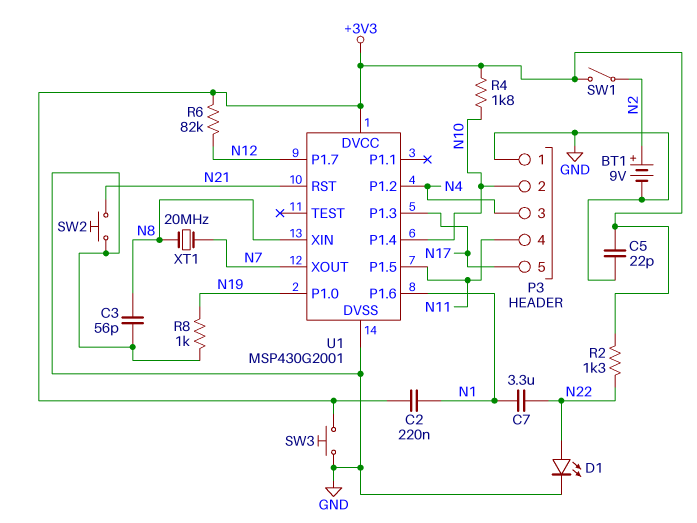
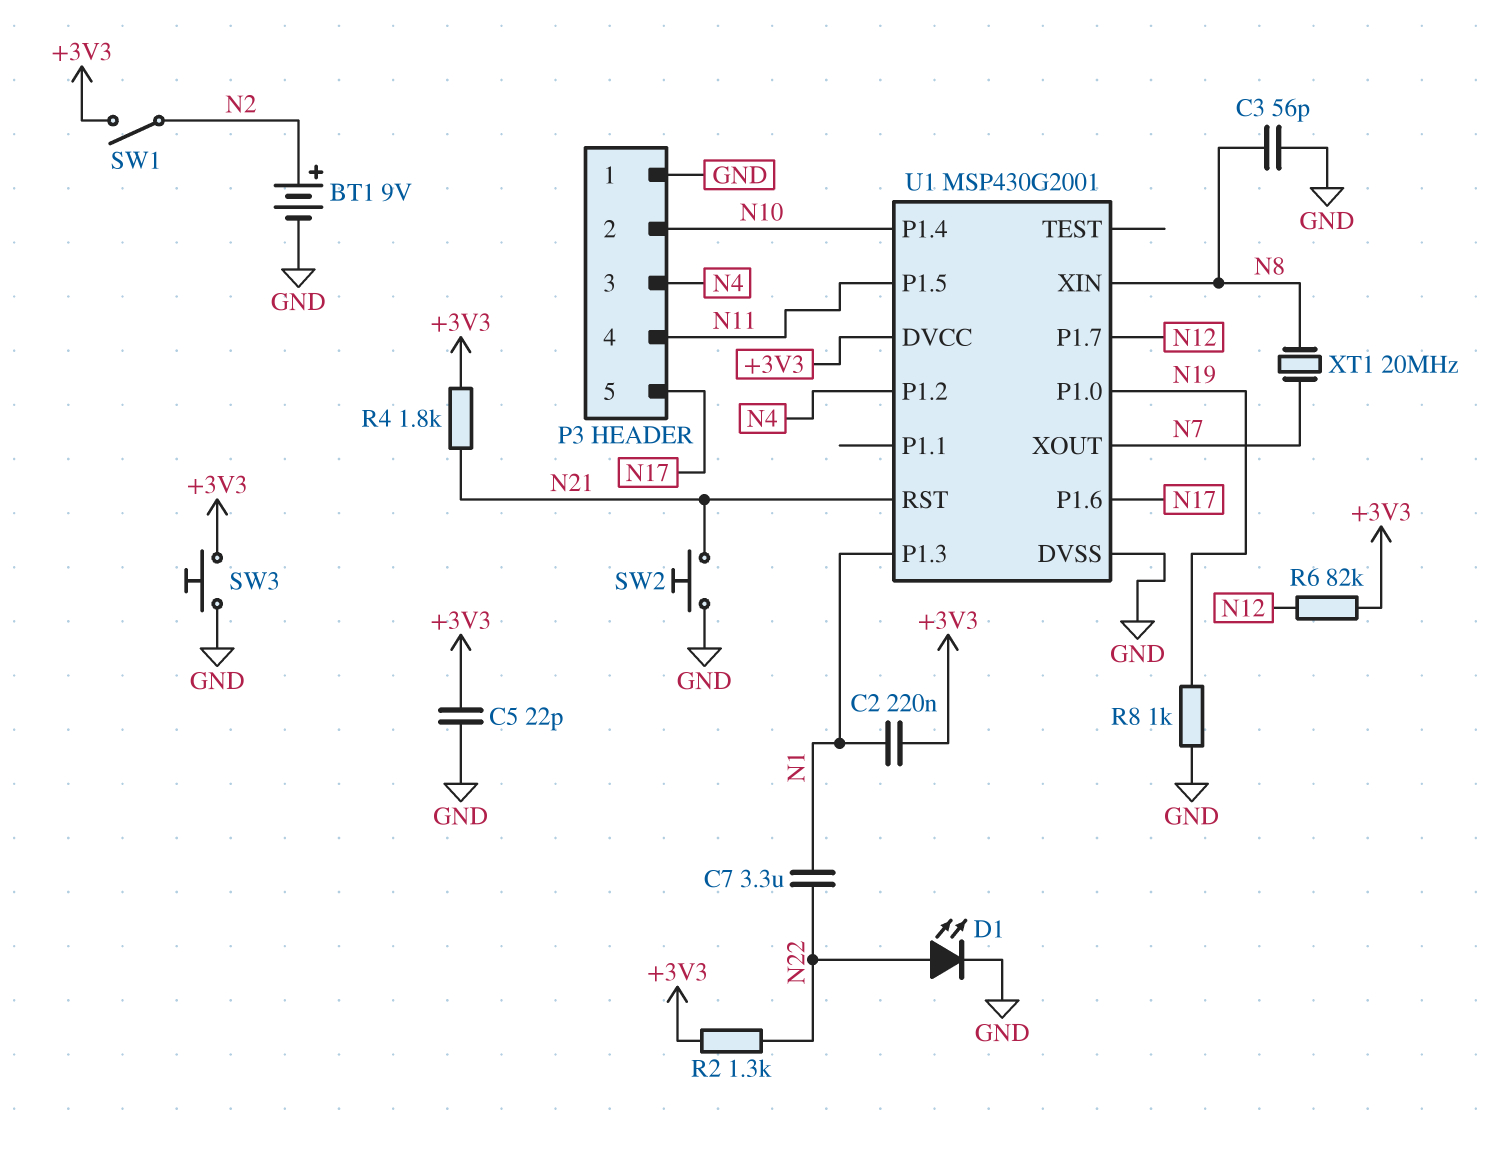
R4: 1.8k (+3V3, N10) -> 1.8k (+3V3, N21)
U1 pin P1.3: N17 -> N1
U1 pin P1.6: N1 -> N17

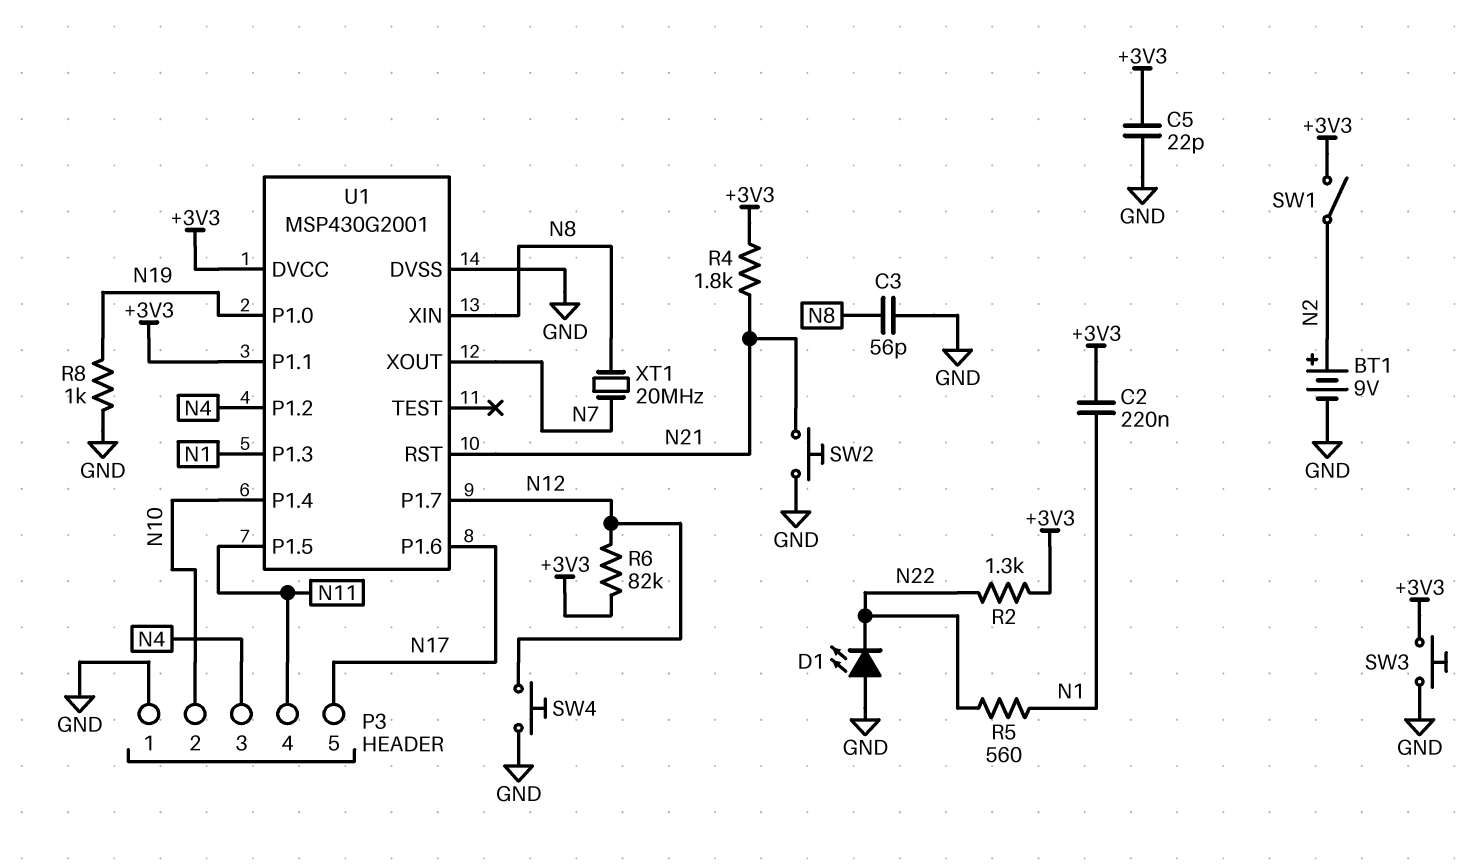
C7: 3.3uF (N1, N22) -> none
D1: LED (A N22, K GND) -> LED (A GND, K N22)
R5: none -> 560 (N1, N22)
SW4: none -> button (GND, N12)
U1 pin P1.1: none -> +3V3

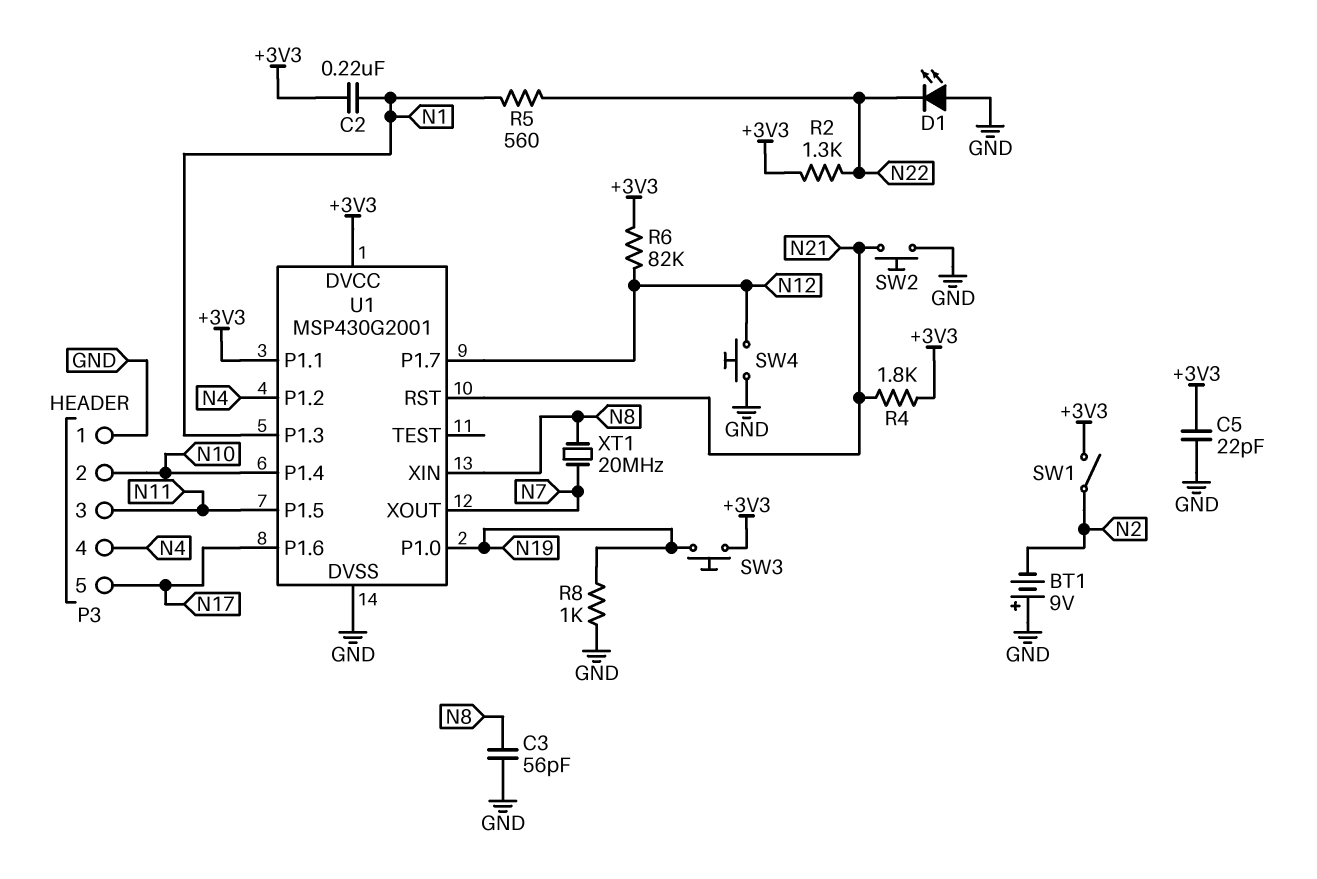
BT1: 9V (plus N2, minus GND) -> 9V (plus GND, minus N2)
P3 pin 3: N4 -> N11
P3 pin 4: N11 -> N4
SW3: button (+3V3, GND) -> button (+3V3, N19)

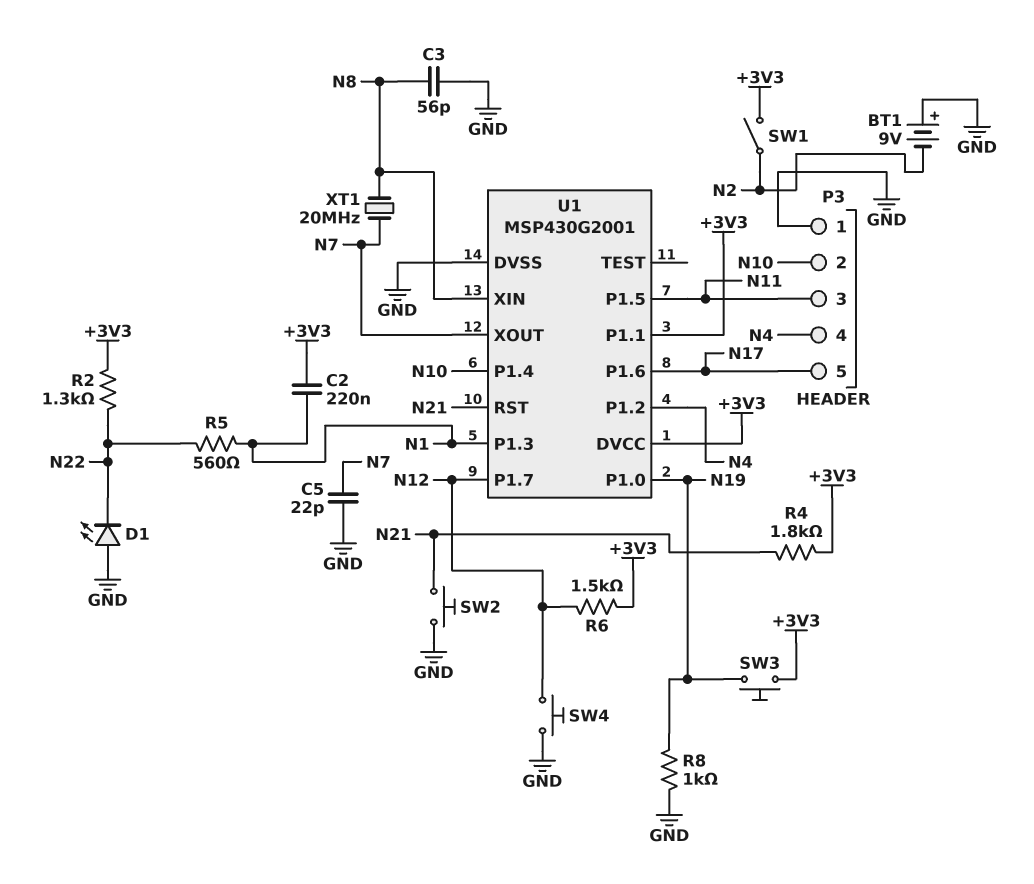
C5: 22pF (+3V3, GND) -> 22pF (GND, N7)
R6: 82k (+3V3, N12) -> 1.5k (+3V3, N12)

